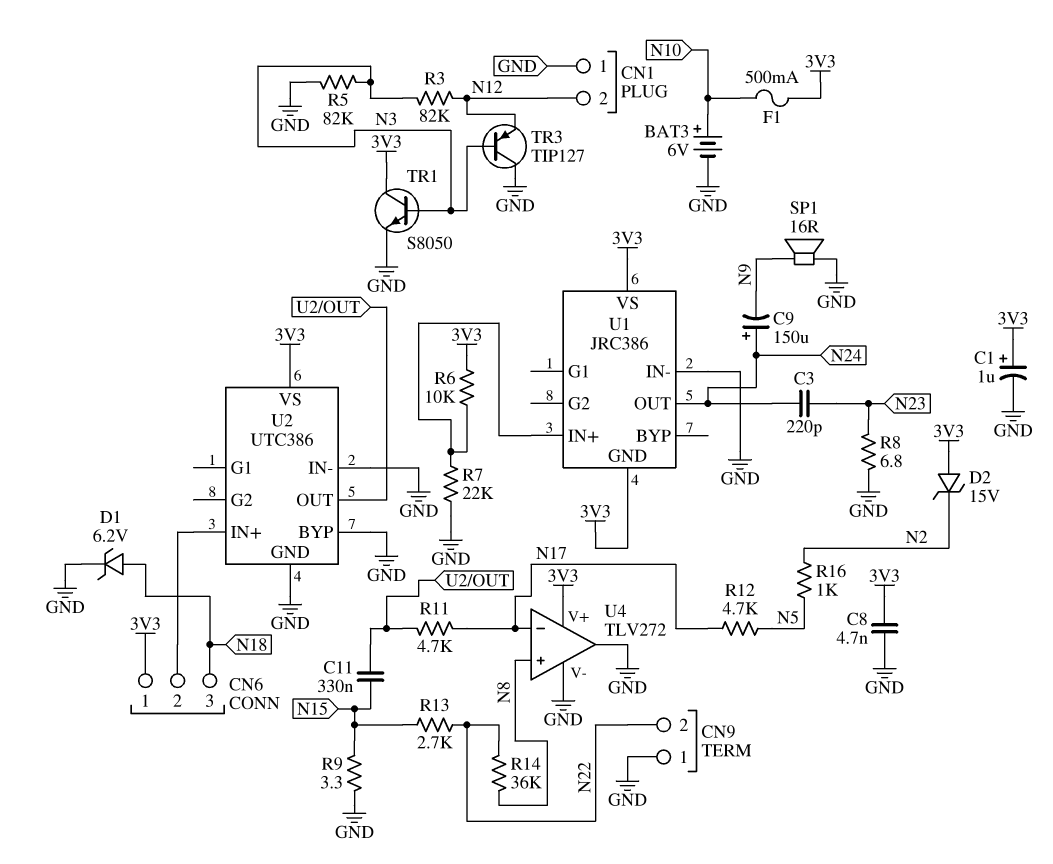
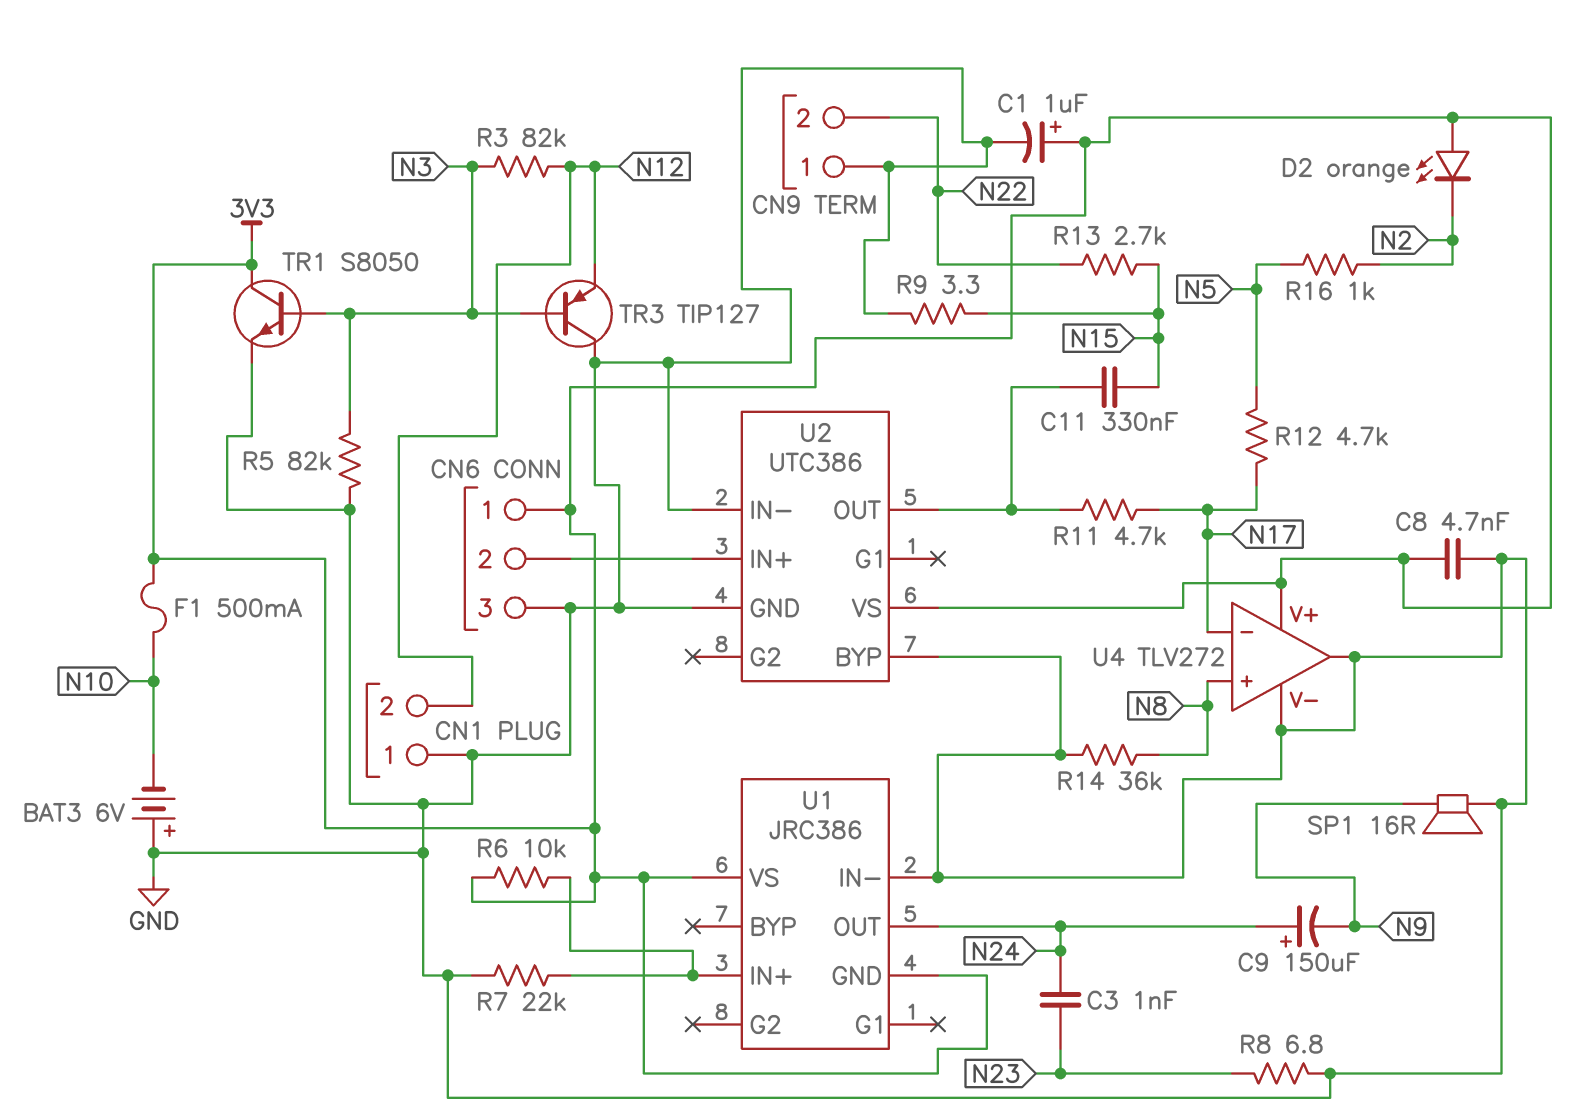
BAT3: 6V (plus N10, minus GND) -> 6V (plus GND, minus N10)
C3: 220pF (N23, N24) -> 1nF (N23, N24)
CN6 pin 3: N18 -> GND
D1: zener 6.2V (A N18, K GND) -> none
D2: zener 15V (A 3V3, K N2) -> LED orange (A 3V3, K N2)
R14: 36k (N8, N22) -> 36k (GND, N8)

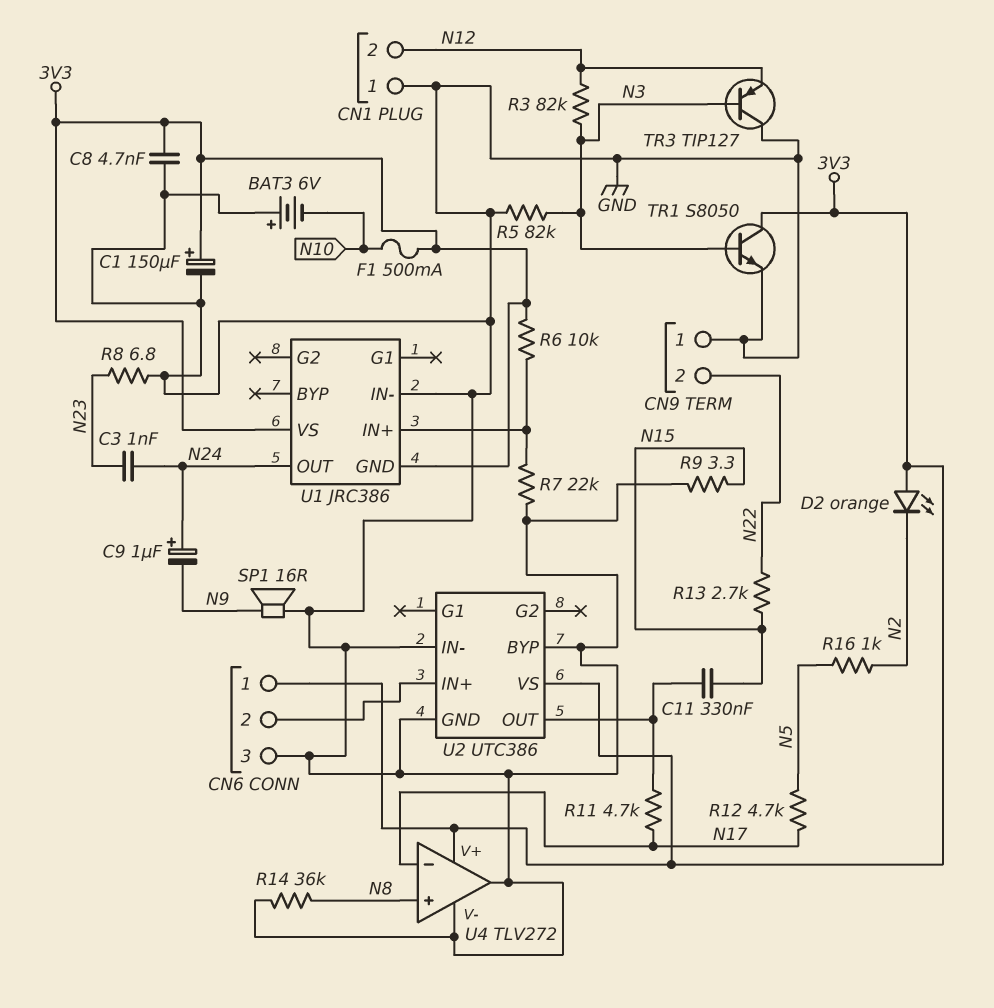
C1: 1uF (plus 3V3, minus GND) -> 150uF (plus 3V3, minus GND)
C9: 150uF (plus N24, minus N9) -> 1uF (plus N24, minus N9)

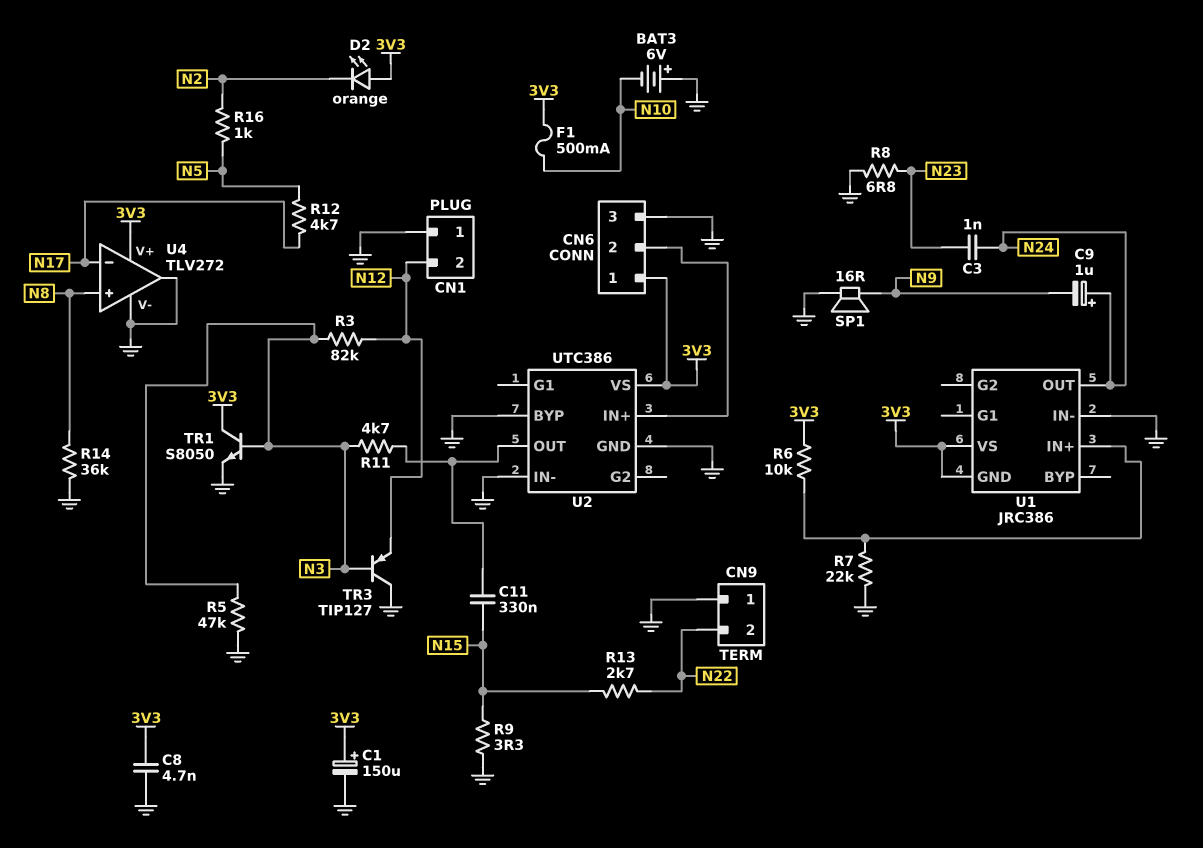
R5: 82k (GND, N3) -> 47k (GND, N3)
R11: 4.7k (N17, U2/OUT) -> 4.7k (N3, U2/OUT)

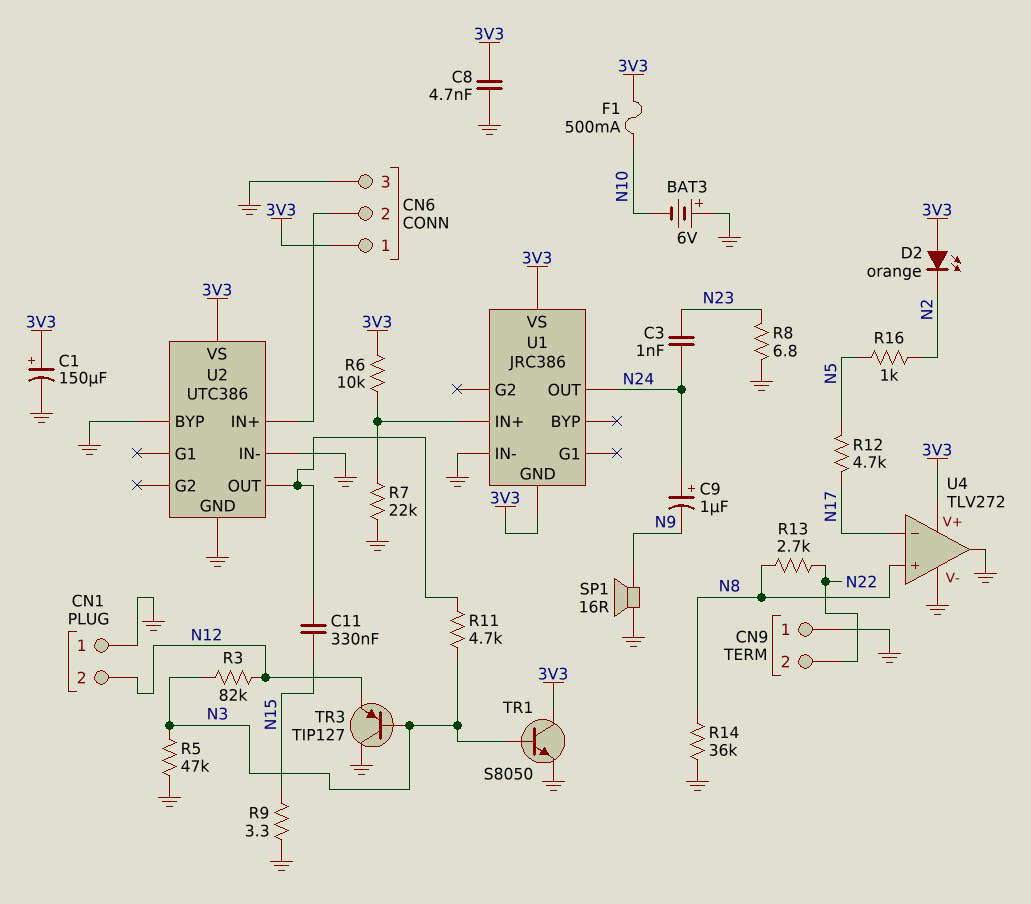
R13: 2.7k (N15, N22) -> 2.7k (N8, N22)

